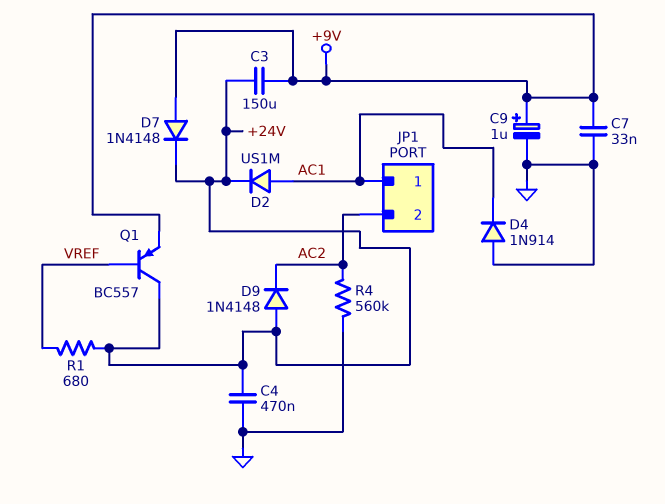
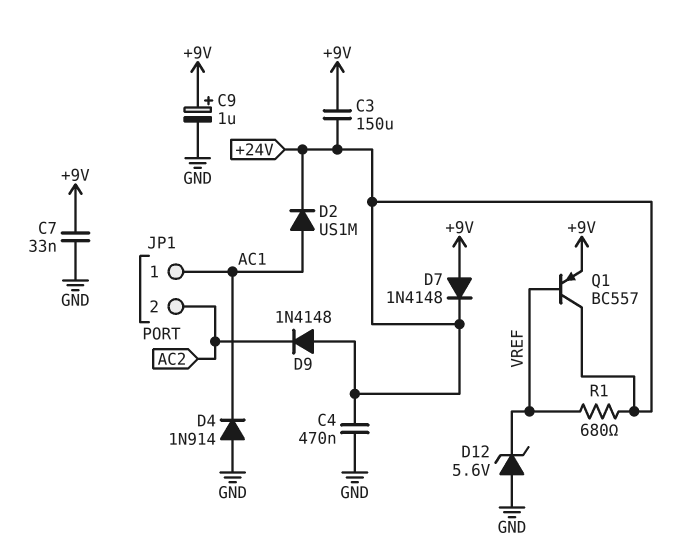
D12: none -> zener 5.6V (A GND, K VREF)
R4: 560k (AC2, GND) -> none

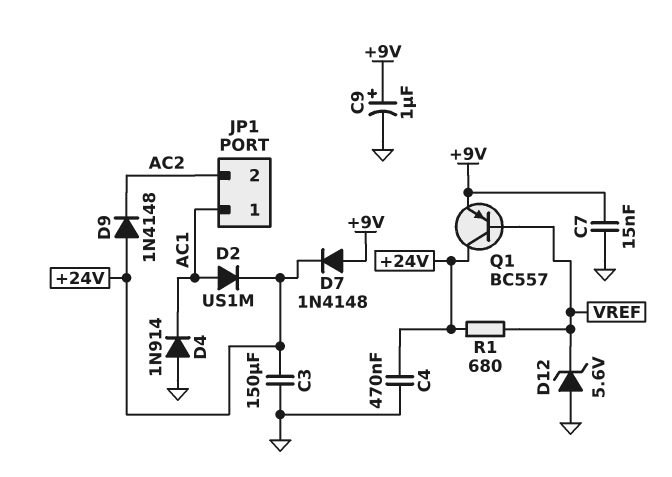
C3: 150uF (+9V, +24V) -> 150uF (+24V, GND)
C7: 33nF (+9V, GND) -> 15nF (+9V, GND)

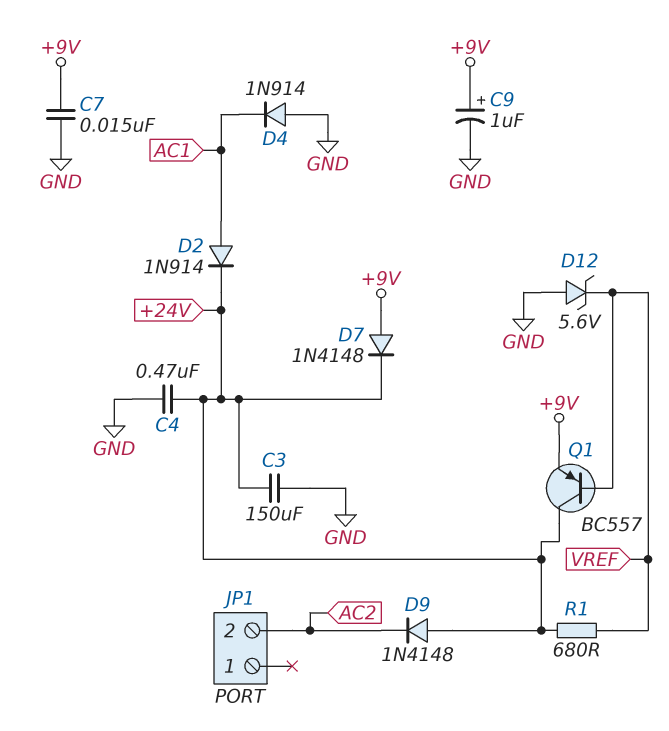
D2: diode US1M (A AC1, K +24V) -> diode 1N914 (A AC1, K +24V)
JP1 pin 1: AC1 -> none

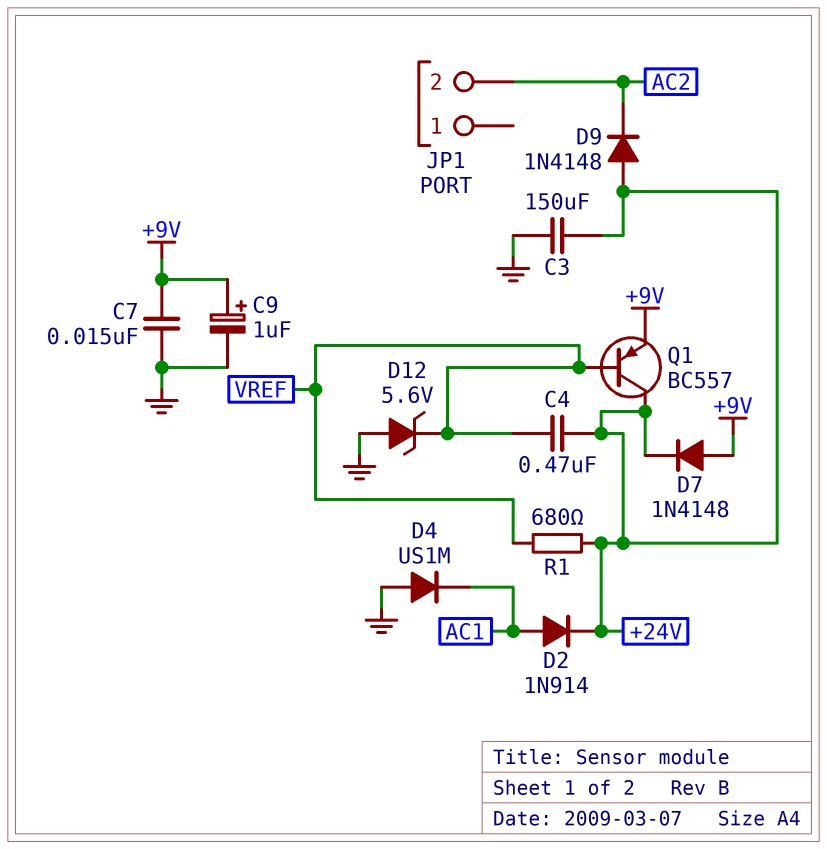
C4: 470nF (+24V, GND) -> 470nF (+24V, VREF)
D4: diode 1N914 (A GND, K AC1) -> diode US1M (A GND, K AC1)

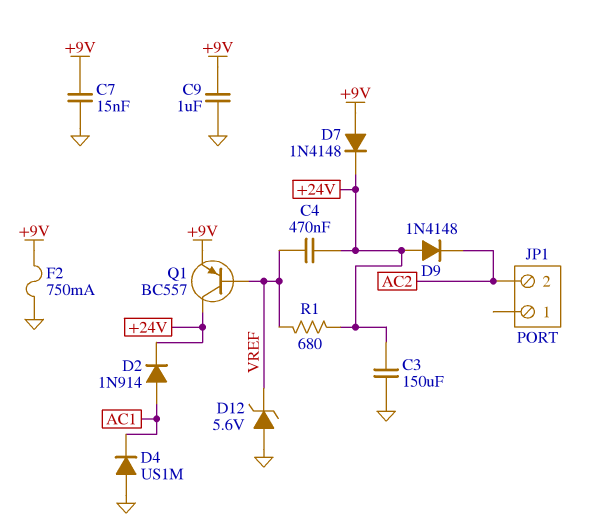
C9: 1uF (plus +9V, minus GND) -> 1uF (+9V, GND)
F2: none -> 750mA (+9V, GND)

